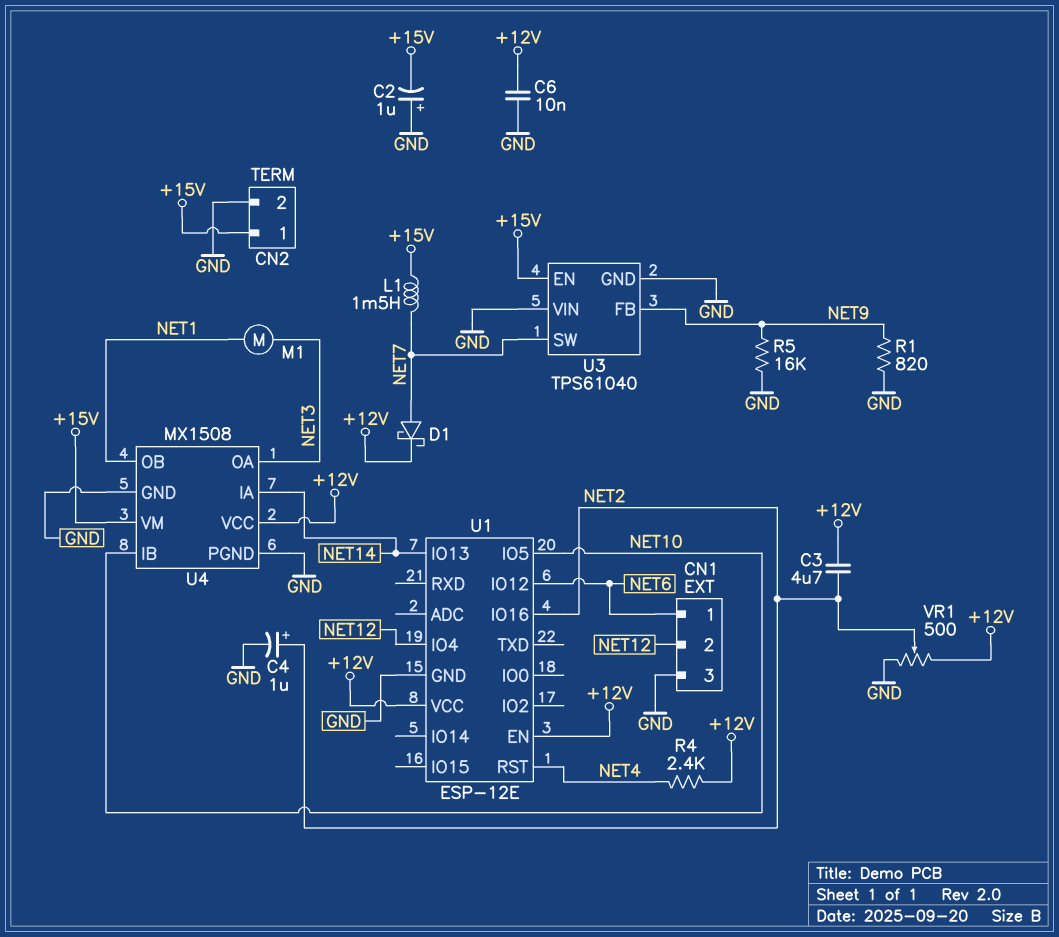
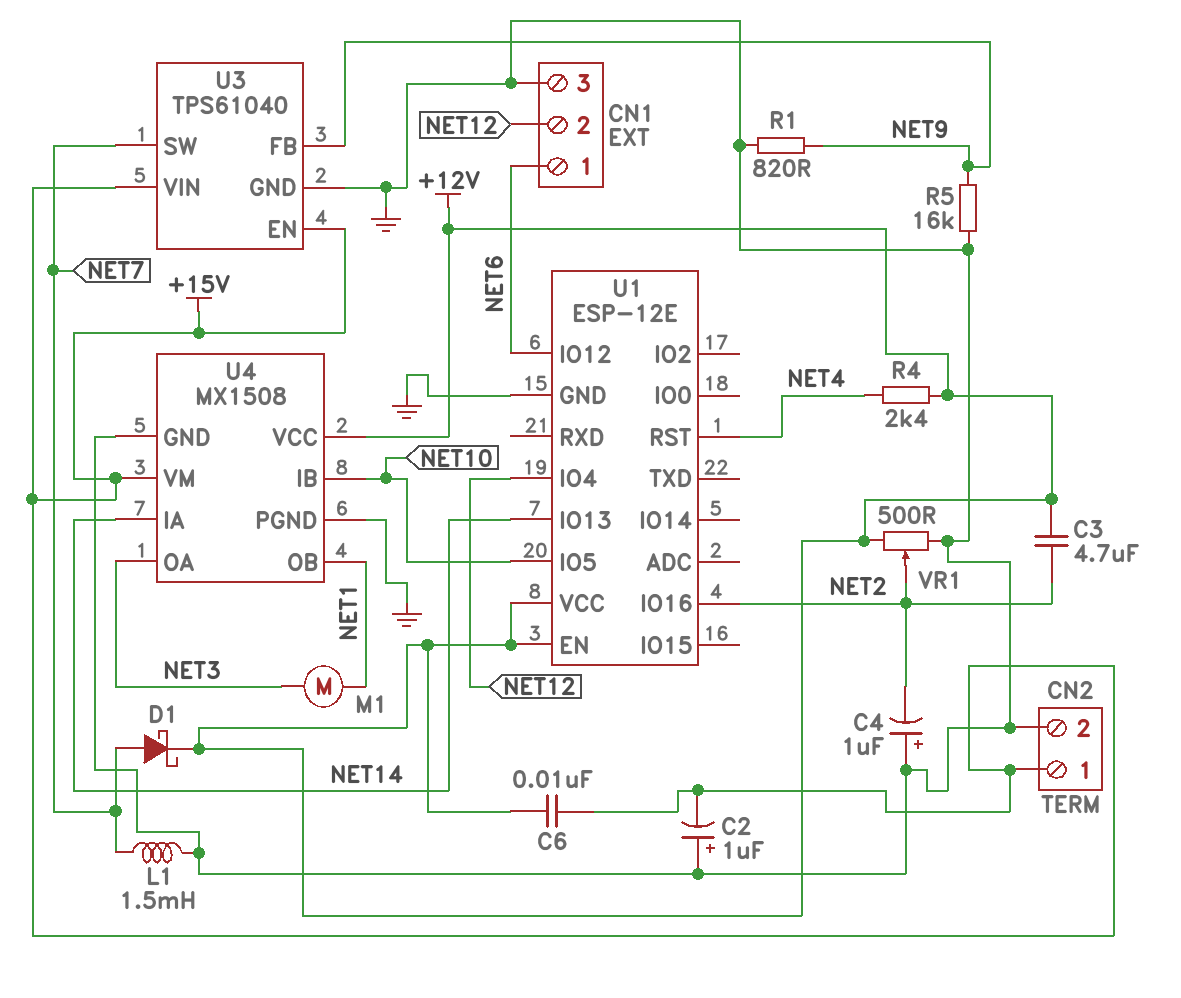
C4: 1uF (plus NET2, minus GND) -> 1uF (plus GND, minus NET2)
C6: 10nF (+12V, GND) -> 10nF (+12V, +15V)
L1: 1.5mH (+15V, NET7) -> 1.5mH (GND, NET7)
U3 pin VIN: GND -> +15V

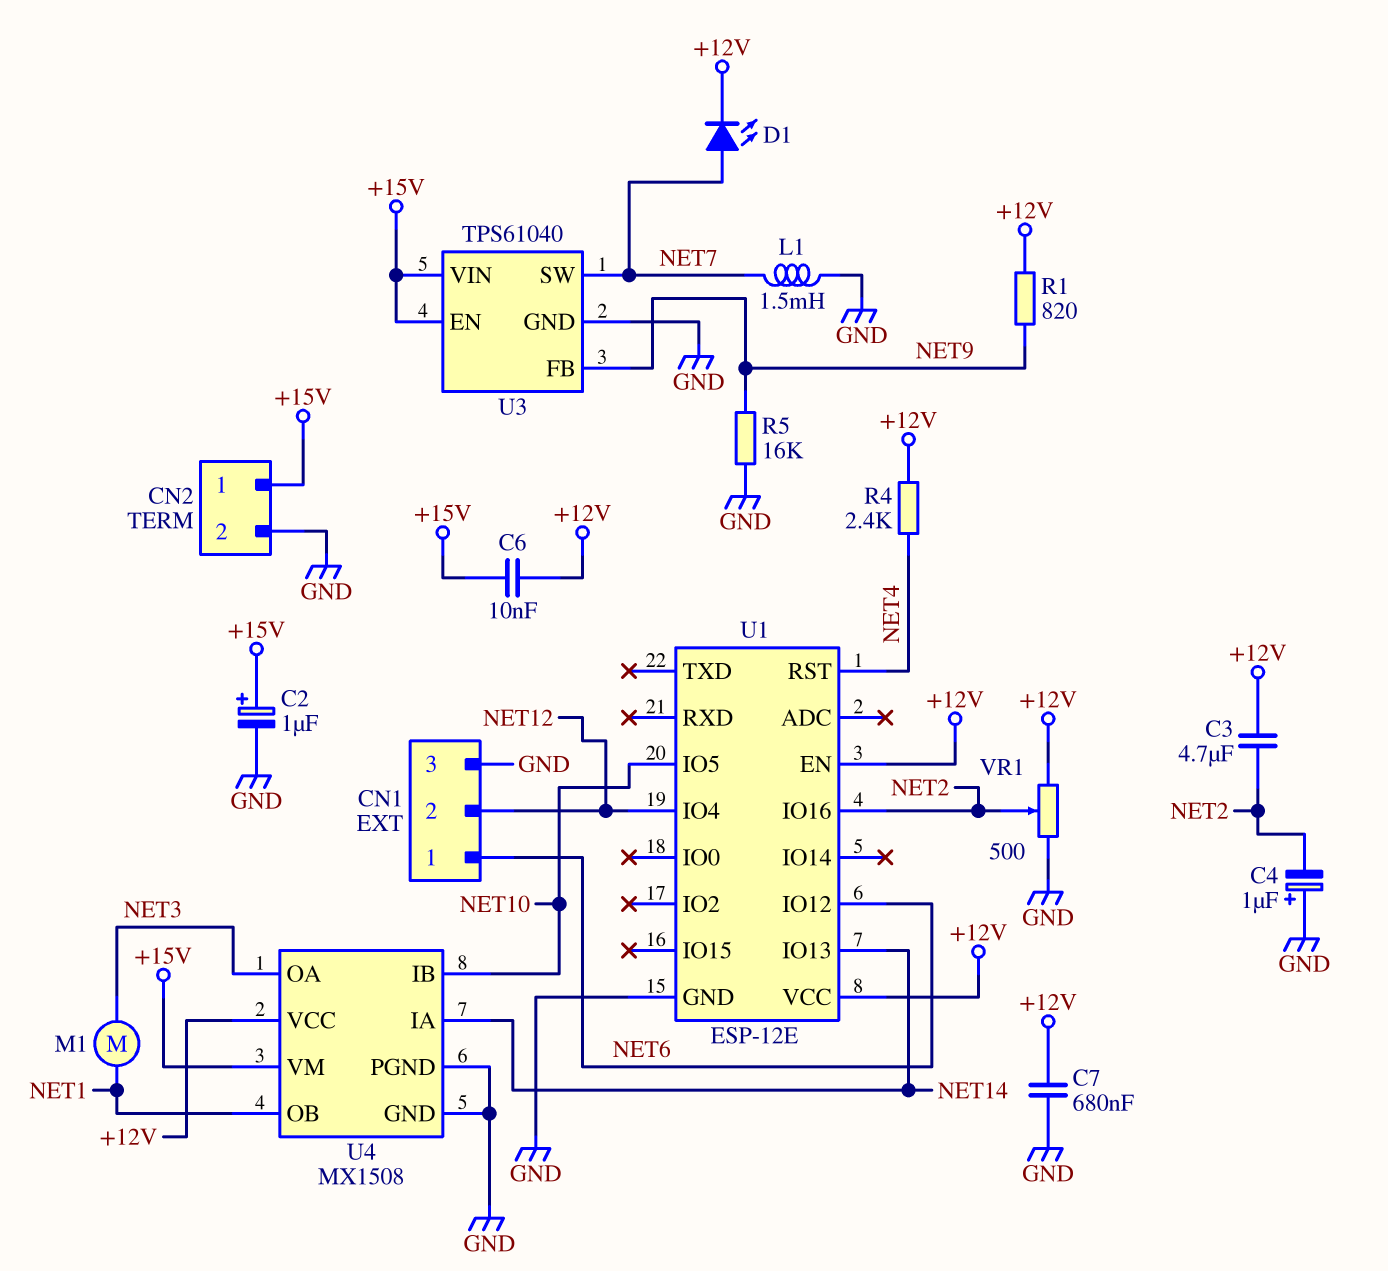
C2: 1uF (plus GND, minus +15V) -> 1uF (plus +15V, minus GND)
C7: none -> 680nF (+12V, GND)
D1: schottky (A NET7, K +12V) -> LED (A NET7, K +12V)
R1: 820 (GND, NET9) -> 820 (+12V, NET9)

